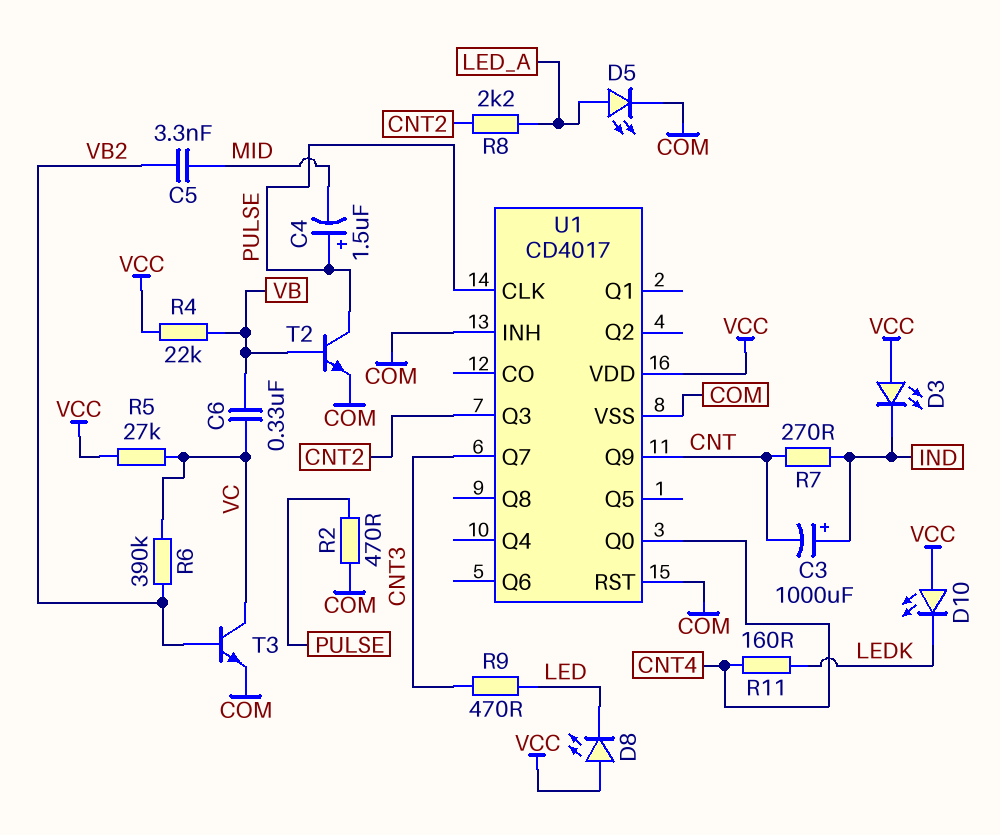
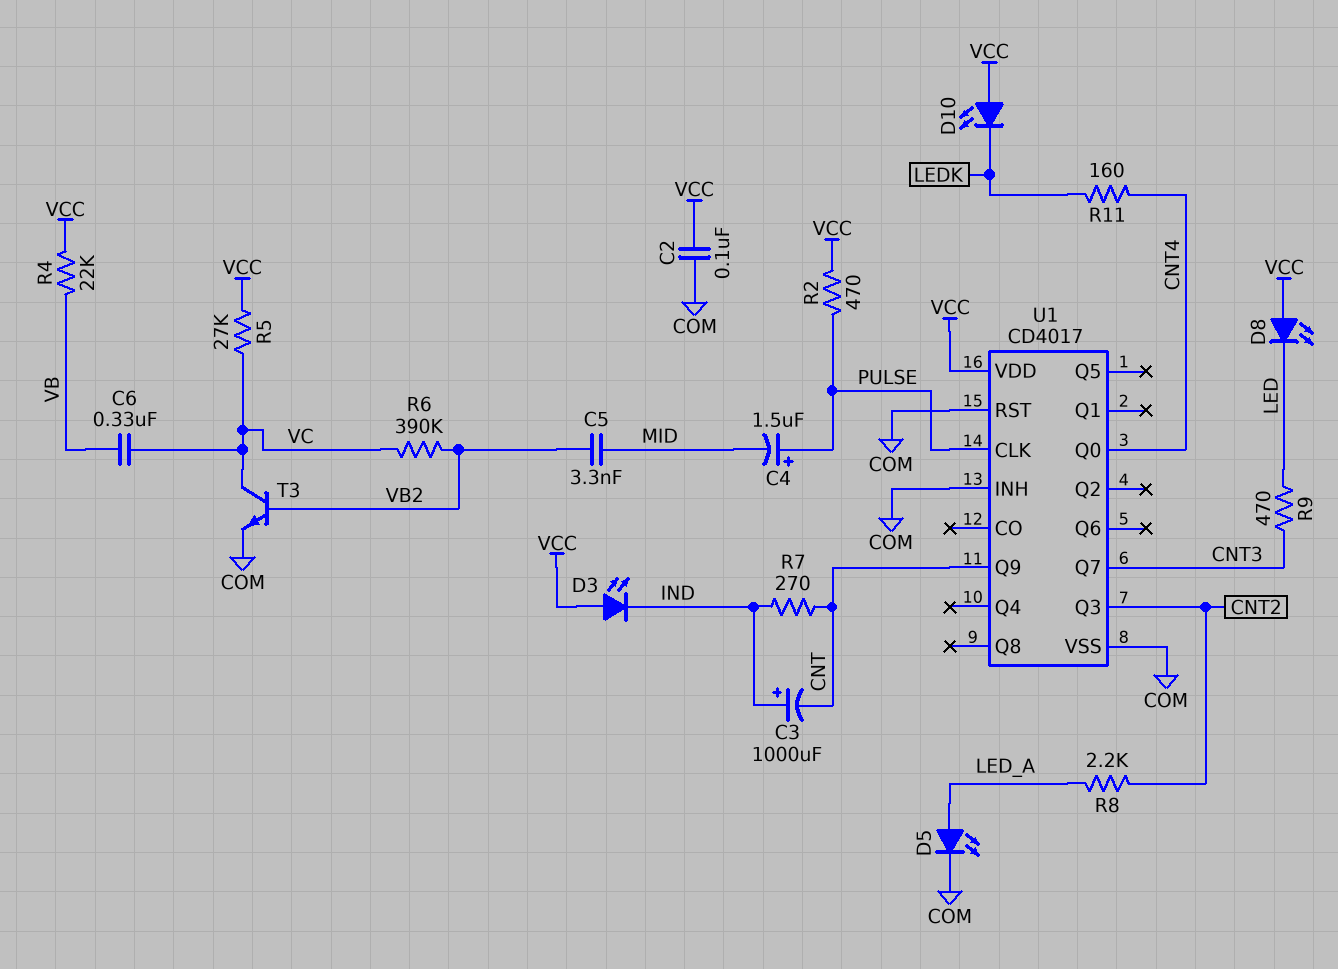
C2: none -> 100nF (COM, VCC)
R2: 470 (COM, PULSE) -> 470 (PULSE, VCC)
T2: NPN (B VB, C PULSE, E COM) -> none

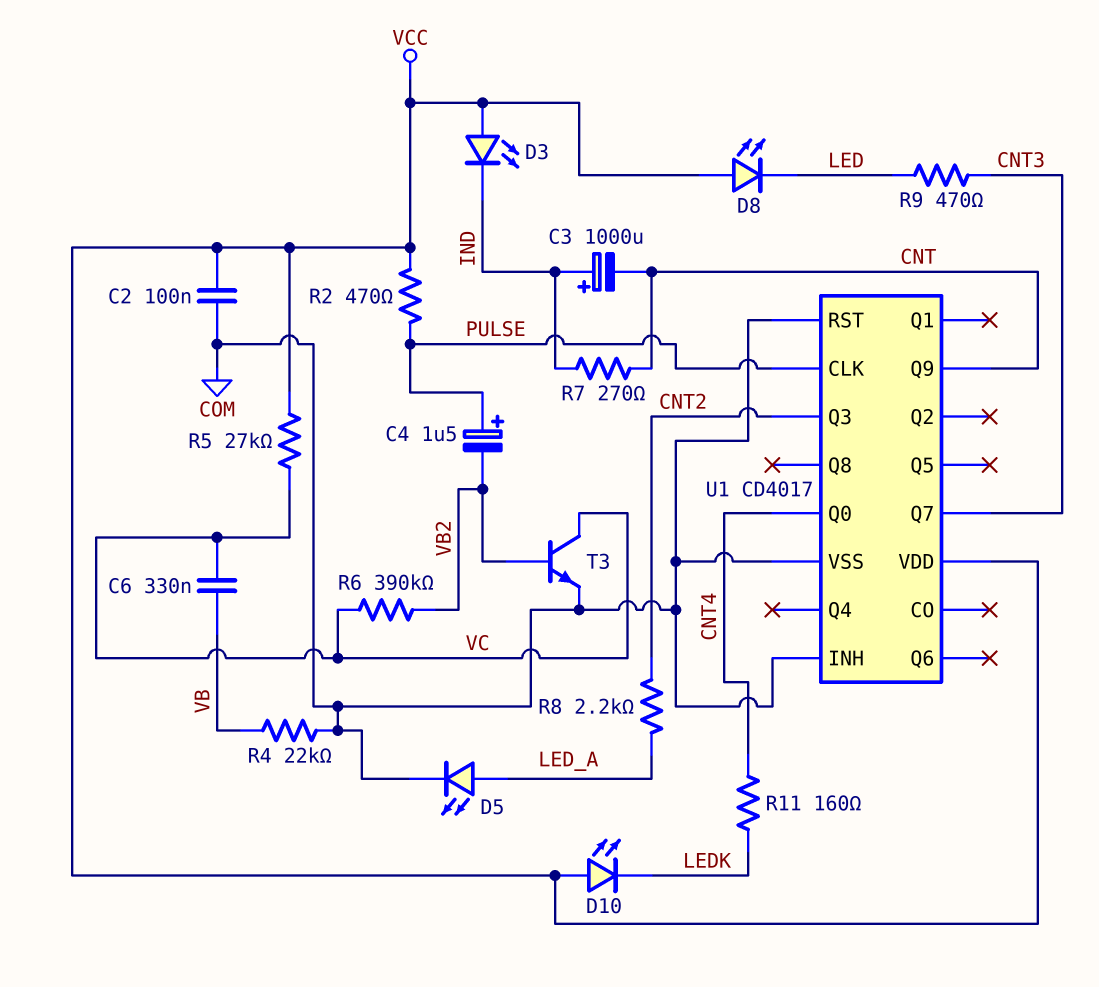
C4: 1.5uF (plus PULSE, minus MID) -> 1.5uF (plus PULSE, minus VB2)
C5: 3.3nF (MID, VB2) -> none
R4: 22k (VB, VCC) -> 22k (COM, VB)

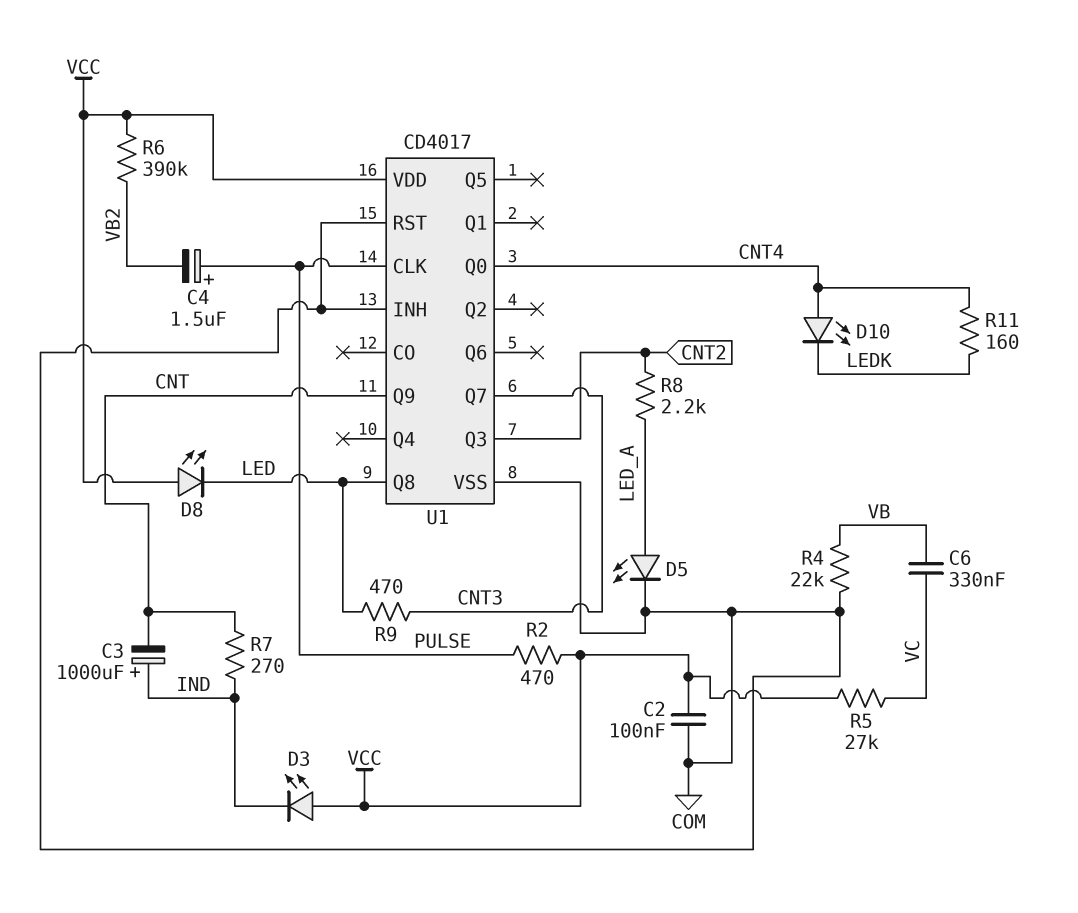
D10: LED (A VCC, K LEDK) -> LED (A CNT4, K LEDK)
R6: 390k (VB2, VC) -> 390k (VB2, VCC)
T3: NPN (B VB2, C VC, E COM) -> none
U1 pin Q8: none -> LED

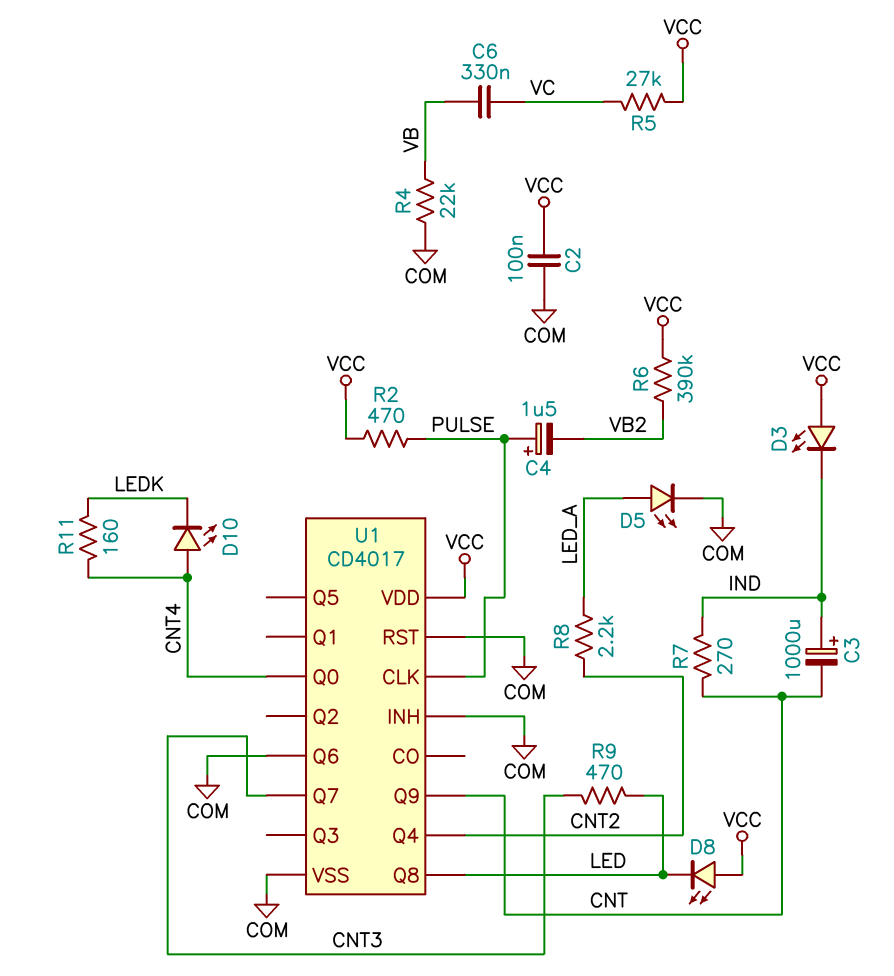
U1 pin Q3: CNT2 -> none
U1 pin Q4: none -> CNT2
U1 pin Q6: none -> COM

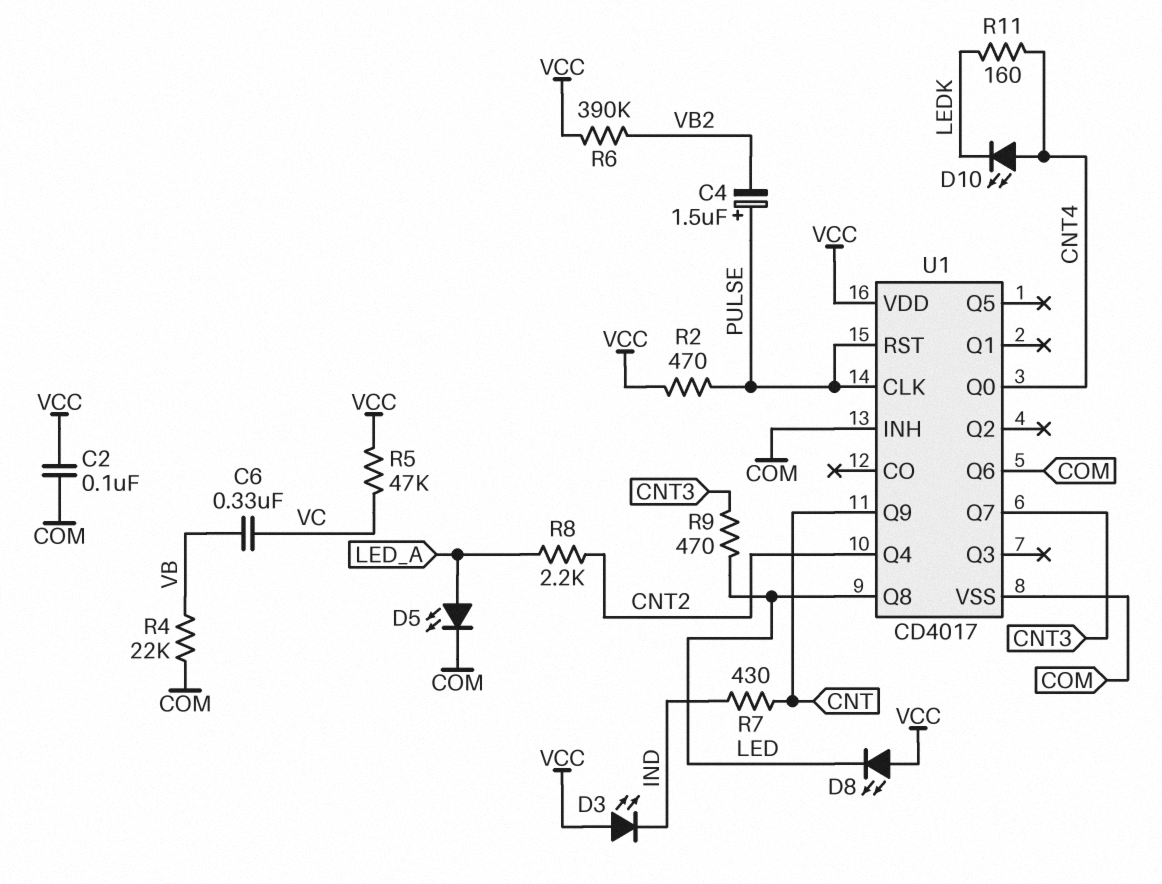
C3: 1000uF (plus IND, minus CNT) -> none
R5: 27k (VC, VCC) -> 47k (VC, VCC)
R7: 270 (CNT, IND) -> 430 (CNT, IND)
U1 pin RST: COM -> PULSE

